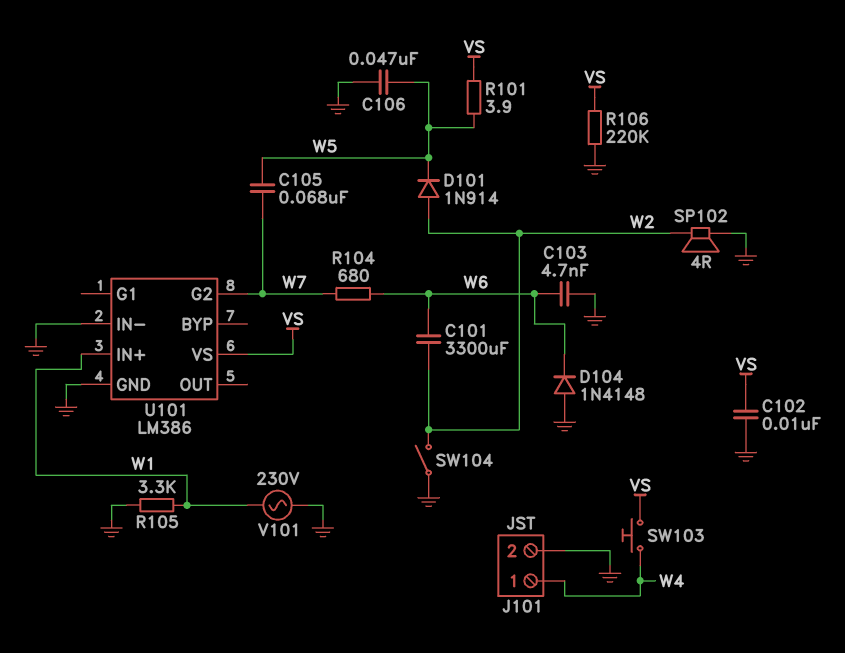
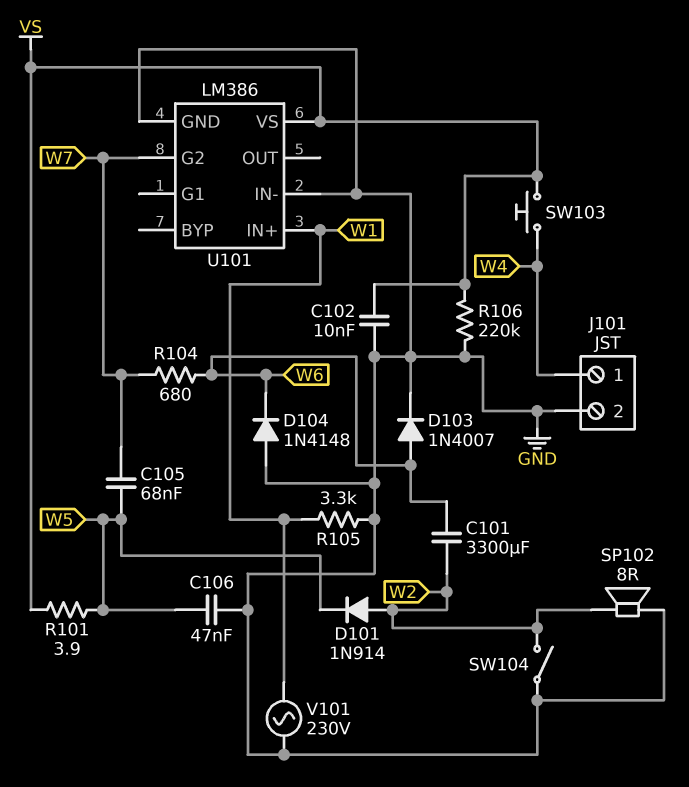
C103: 4.7nF (GND, W6) -> none
D103: none -> diode 1N4007 (A W6, K GND)
SP102: speaker 4R (GND, W2) -> speaker 8R (GND, W2)

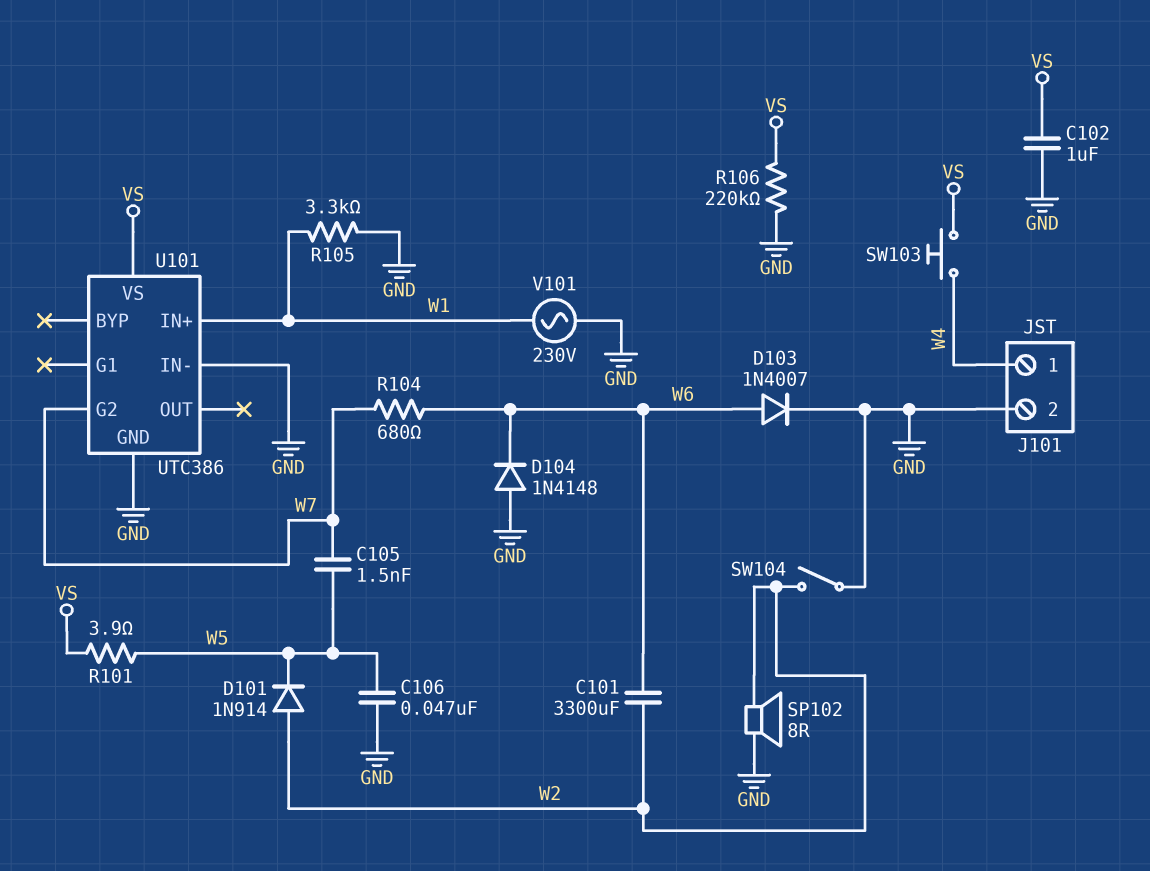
C102: 10nF (GND, VS) -> 1uF (GND, VS)
C105: 68nF (W5, W7) -> 1.5nF (W5, W7)
U101: LM386 -> UTC386

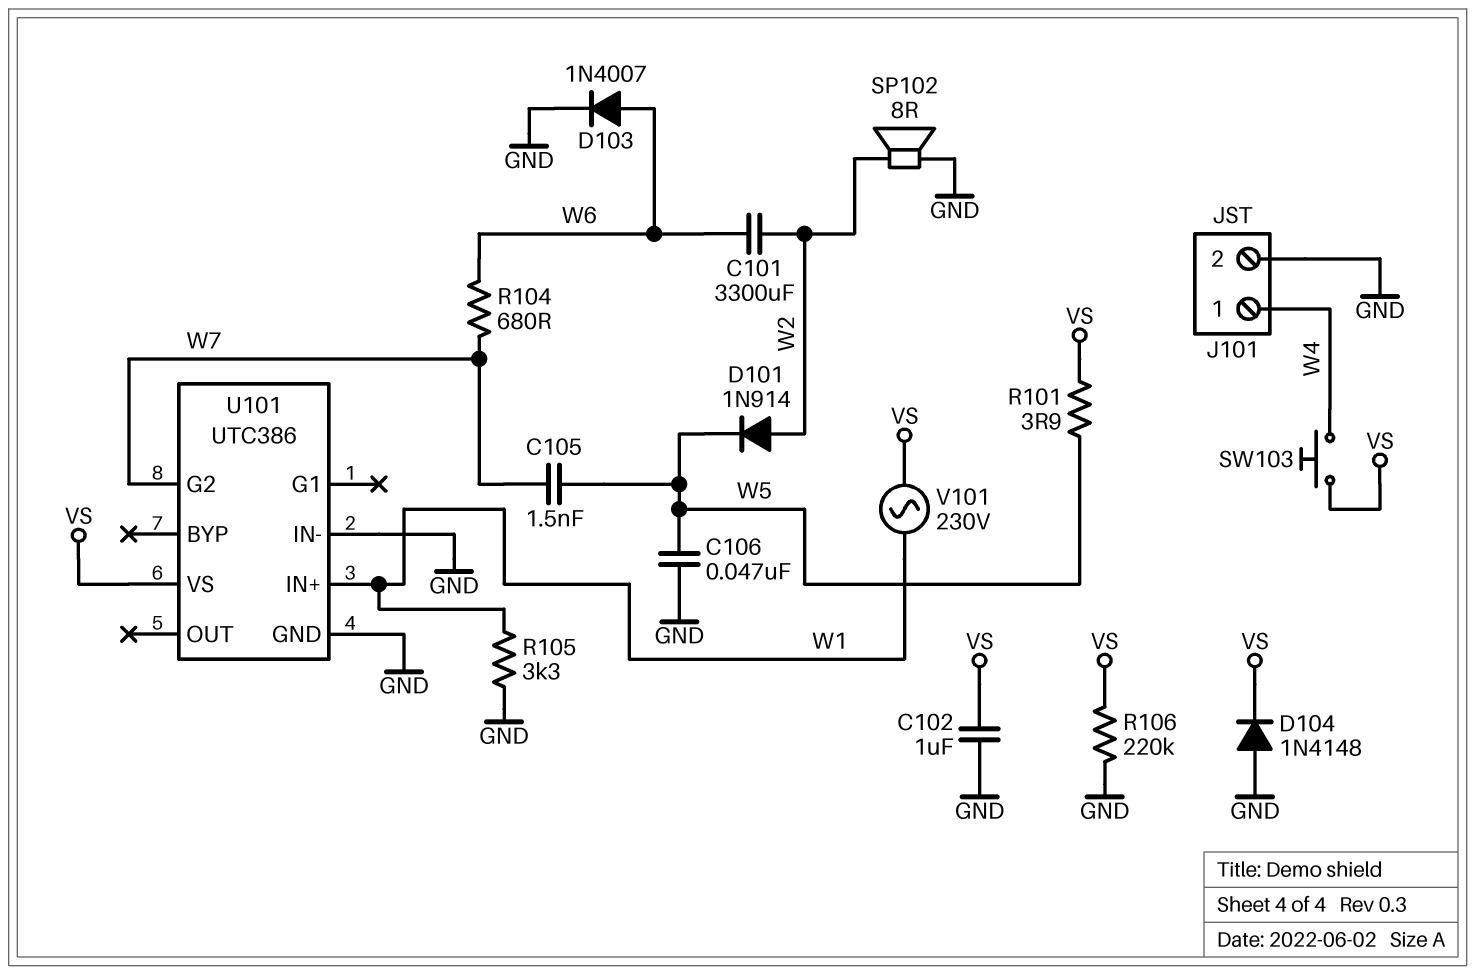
D104: diode 1N4148 (A GND, K W6) -> diode 1N4148 (A GND, K VS)
SW104: switch (GND, W2) -> none
V101: AC 230V (GND, W1) -> AC 230V (VS, W1)

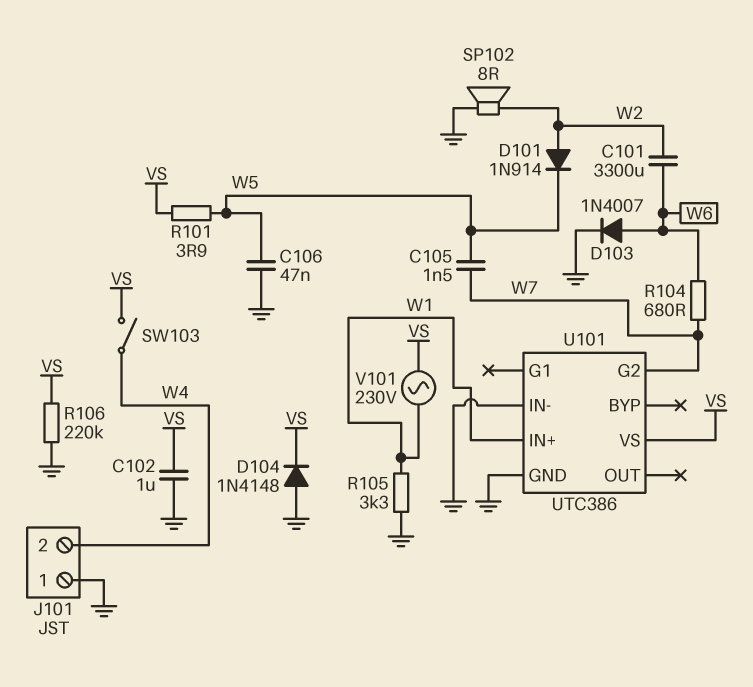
J101 pin 1: W4 -> GND
J101 pin 2: GND -> W4
SW103: button (VS, W4) -> switch (VS, W4)

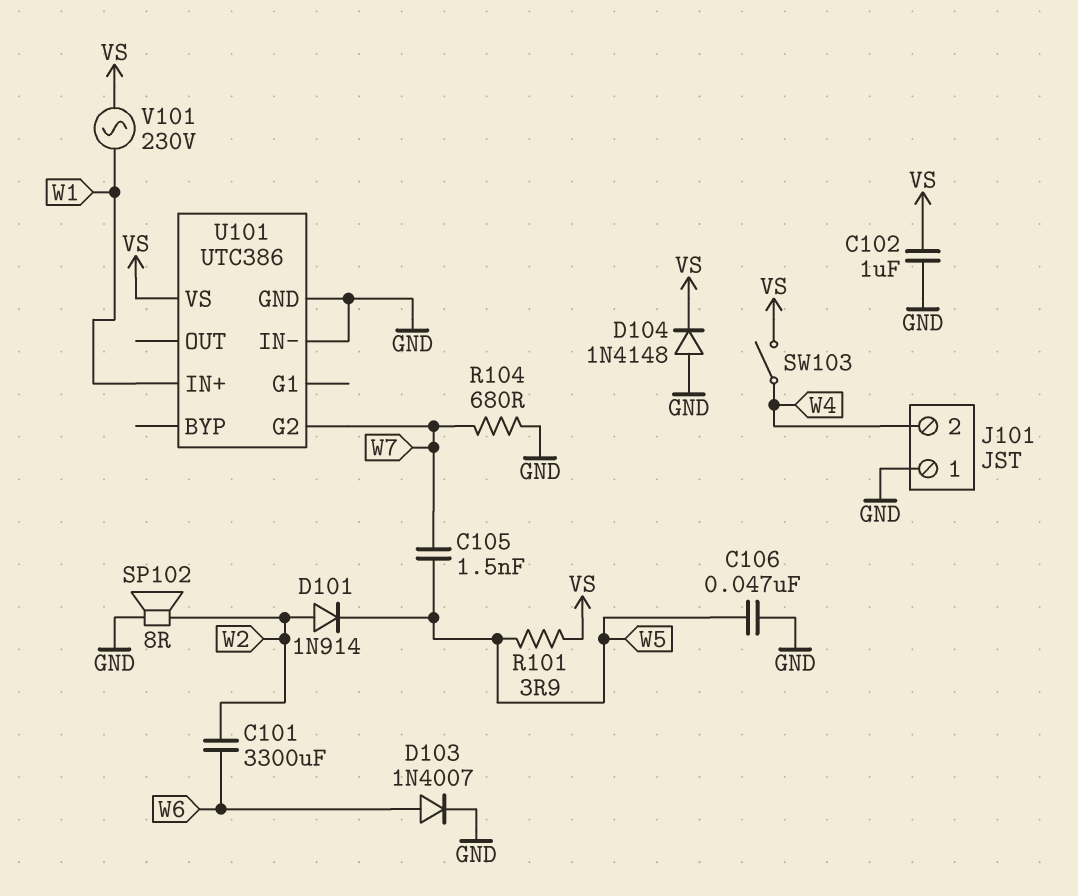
R104: 680 (W6, W7) -> 680 (GND, W7)
R105: 3.3k (GND, W1) -> none
R106: 220k (GND, VS) -> none

